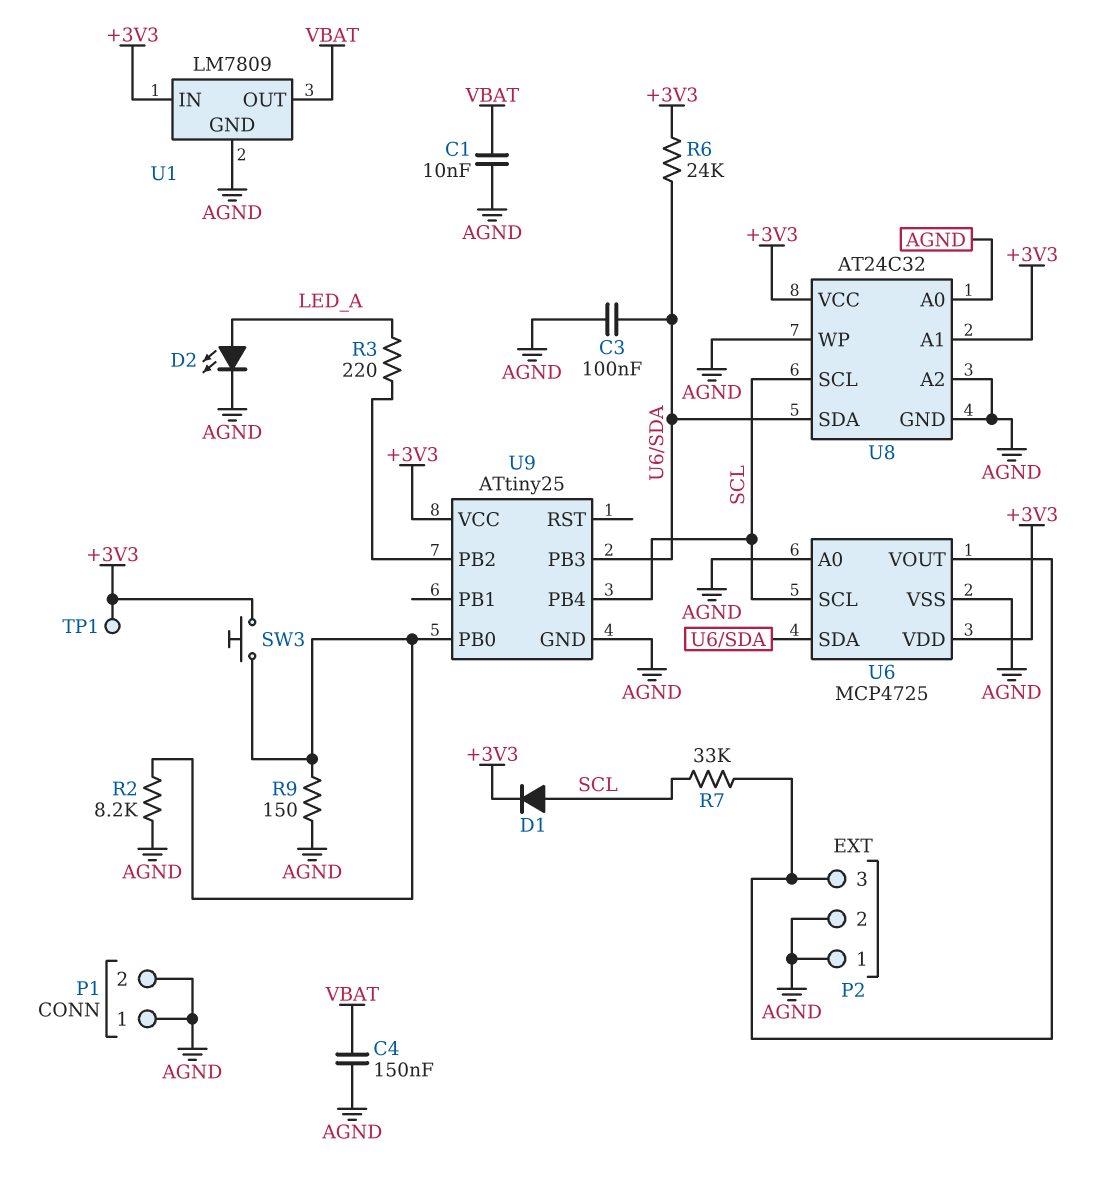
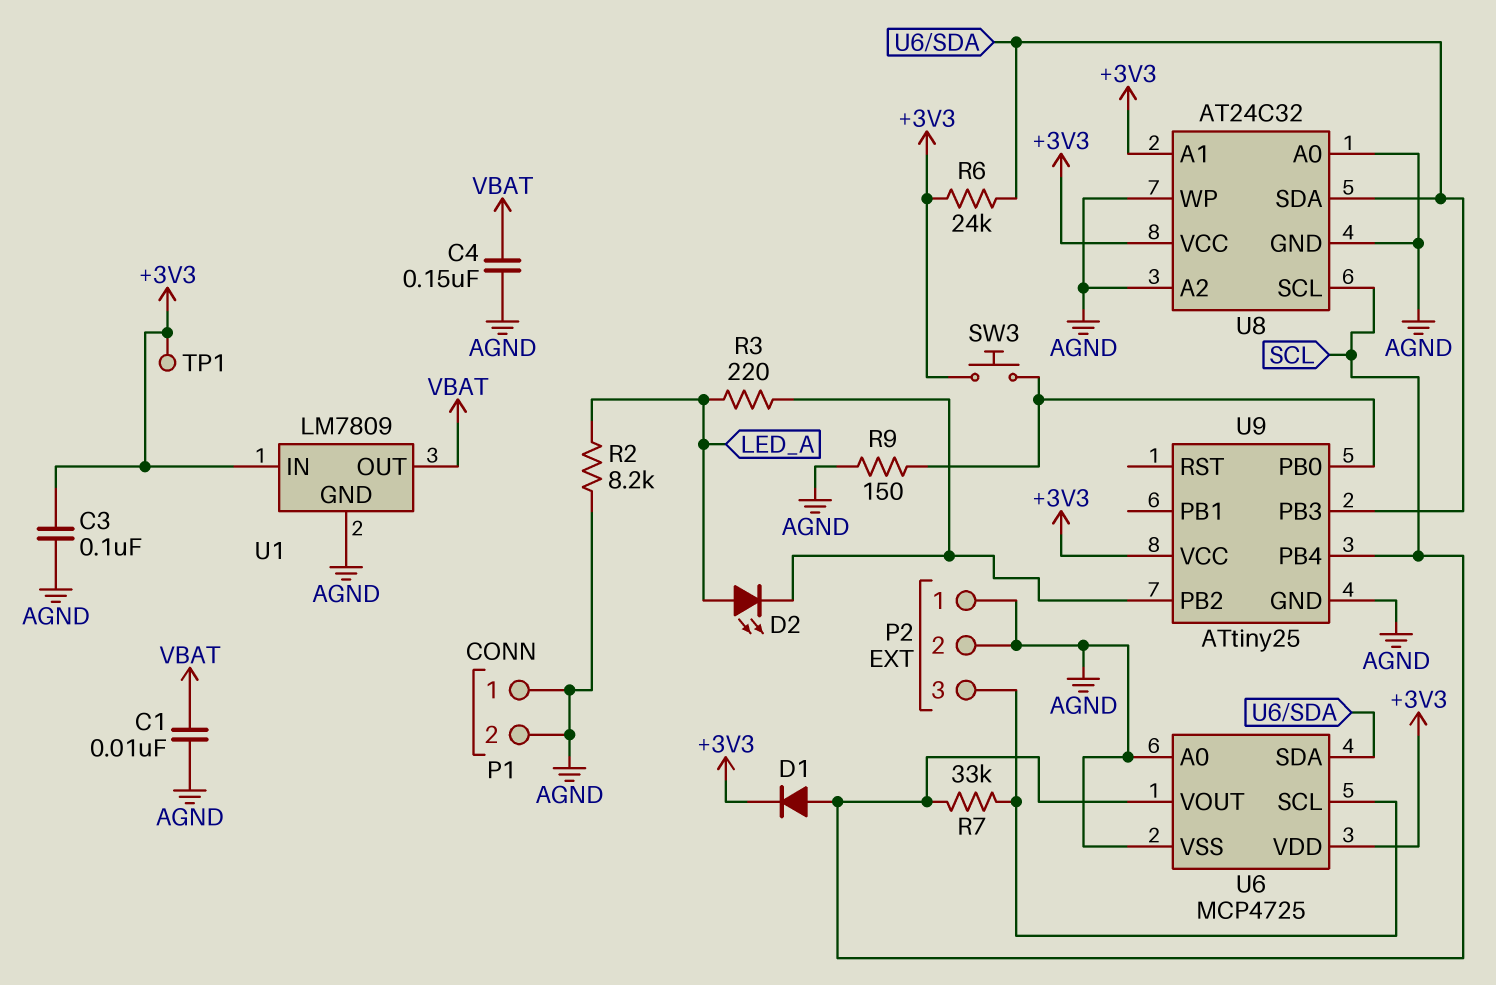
C3: 100nF (AGND, U6/SDA) -> 100nF (+3V3, AGND)
D2: LED (A LED_A, K AGND) -> LED (A LED_A, K U9/PB2)
R2: 8.2k (AGND, U9/PB0) -> 8.2k (AGND, LED_A)
U6 pin SCL: SCL -> P2/3
U6 pin VOUT: P2/3 -> SCL

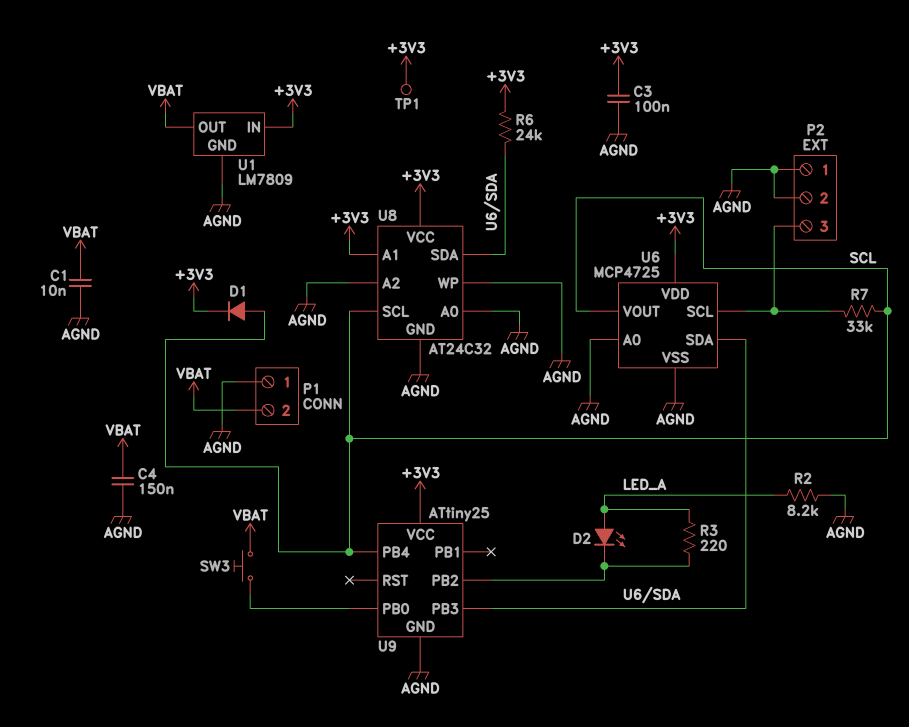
P1 pin 2: AGND -> VBAT
R9: 150 (AGND, U9/PB0) -> none
SW3: button (+3V3, U9/PB0) -> button (U9/PB0, VBAT)

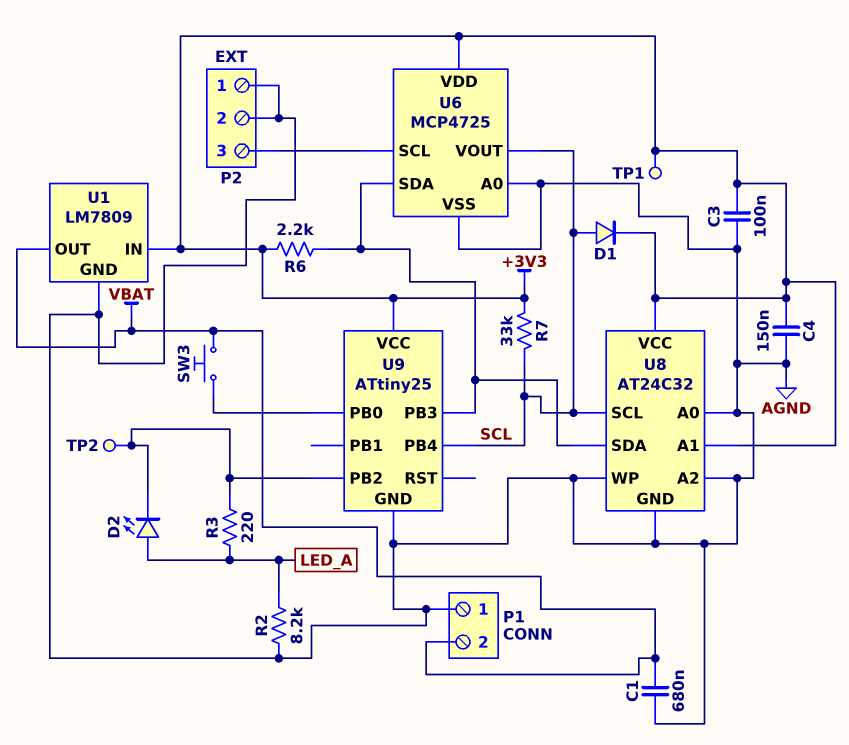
C1: 10nF (AGND, VBAT) -> 680nF (AGND, VBAT)
C4: 150nF (AGND, VBAT) -> 150nF (+3V3, AGND)
R6: 24k (+3V3, U6/SDA) -> 2.2k (+3V3, U6/SDA)
R7: 33k (P2/3, SCL) -> 33k (+3V3, SCL)
TP2: none -> test point (U9/PB2)

